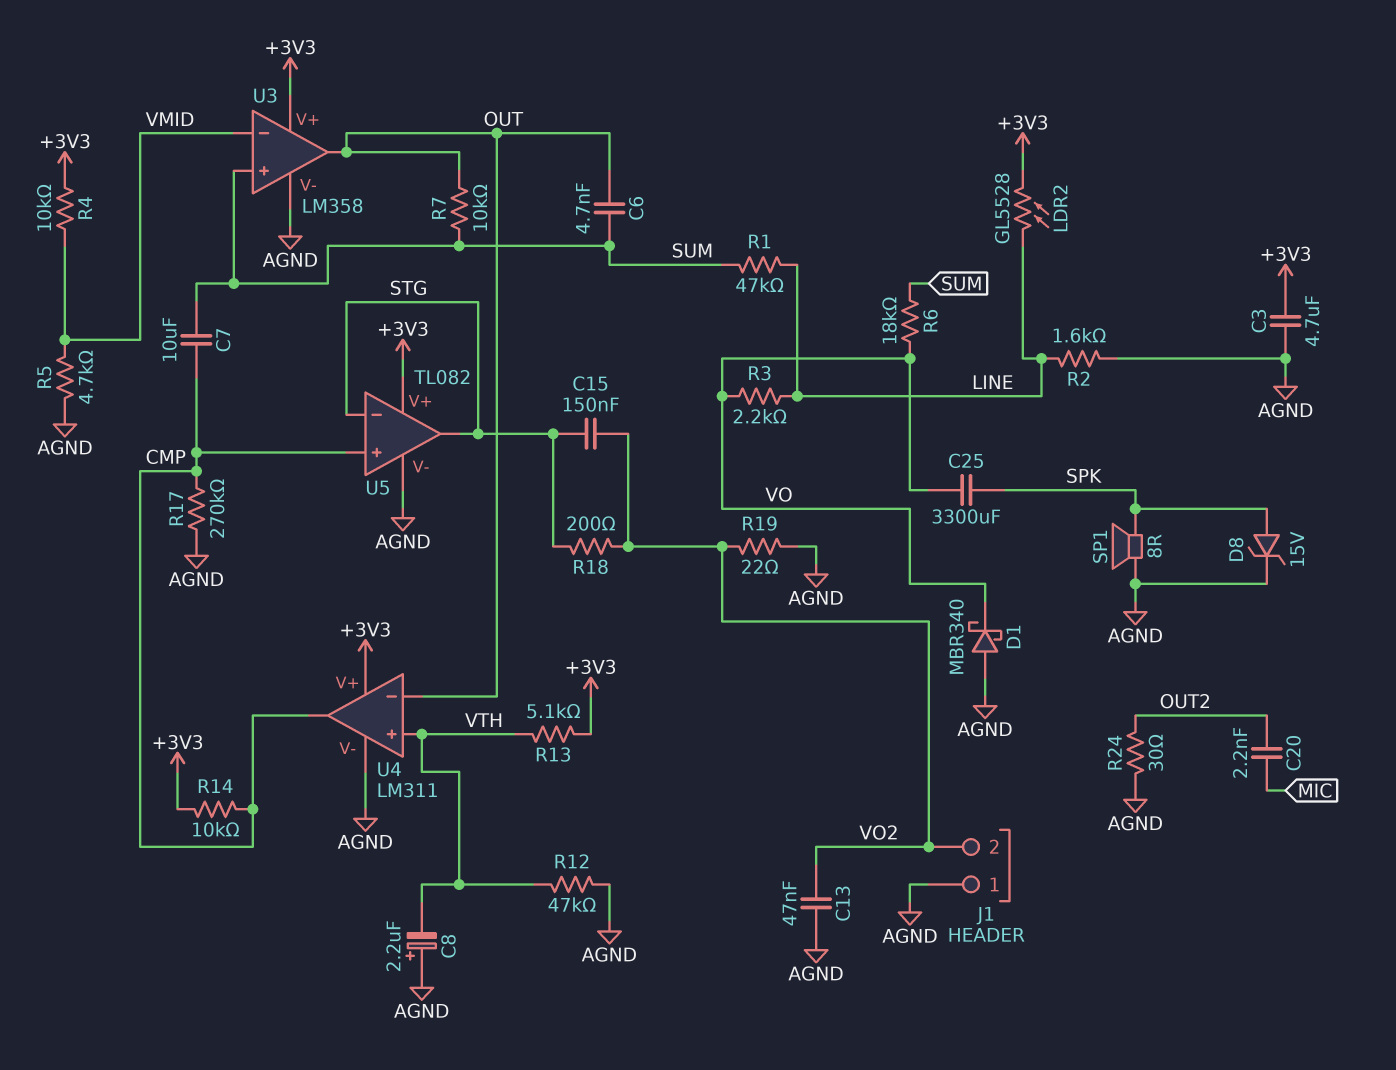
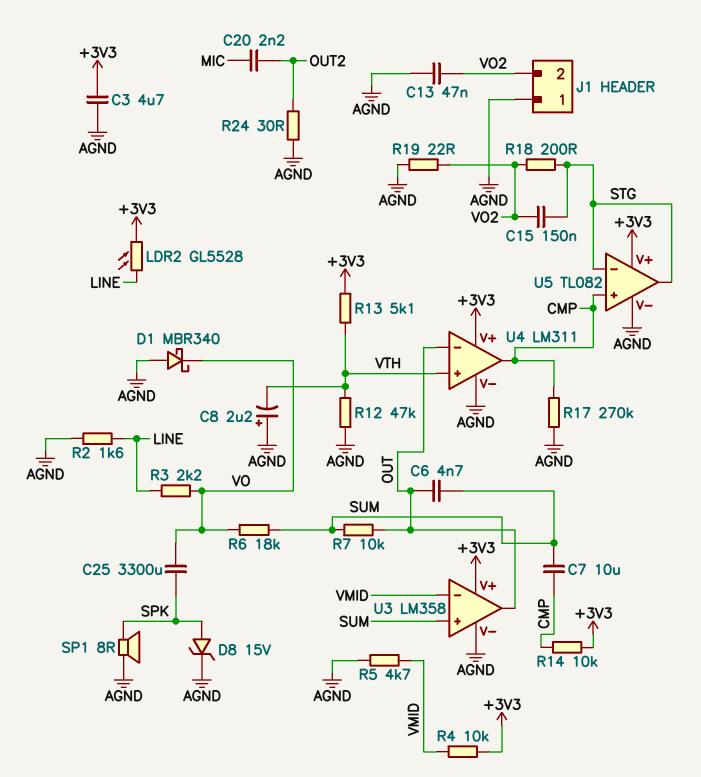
R1: 47k (LINE, SUM) -> none

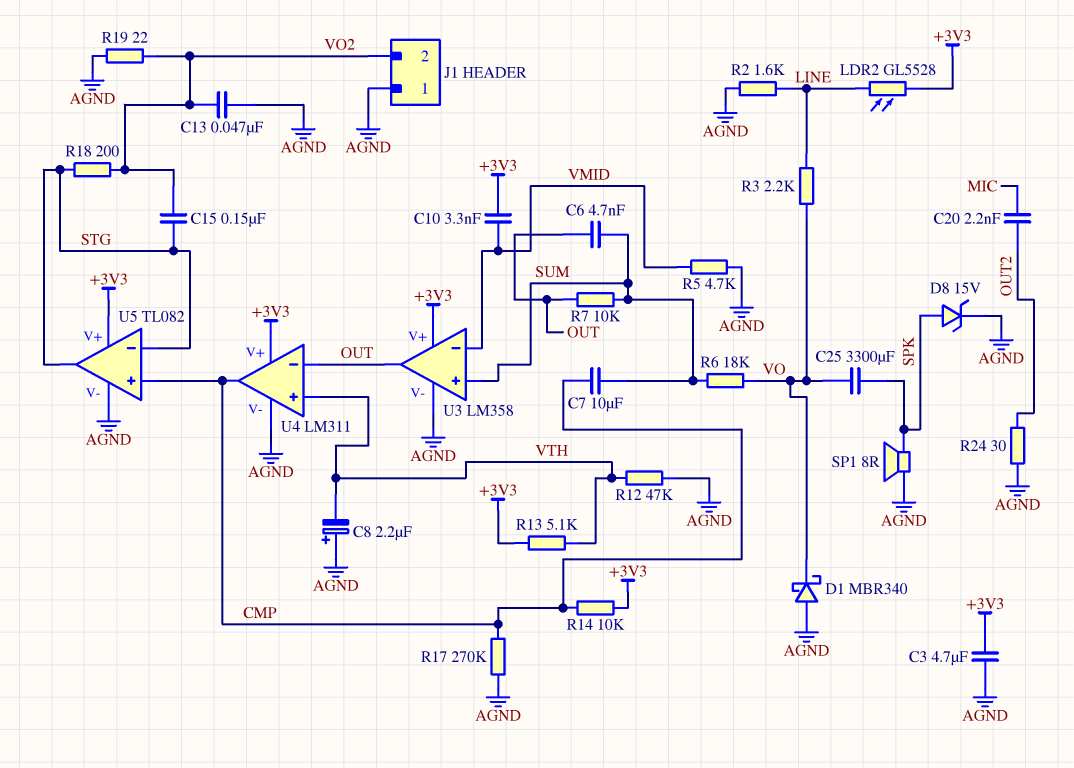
C10: none -> 3.3nF (+3V3, VMID)
R4: 10k (+3V3, VMID) -> none

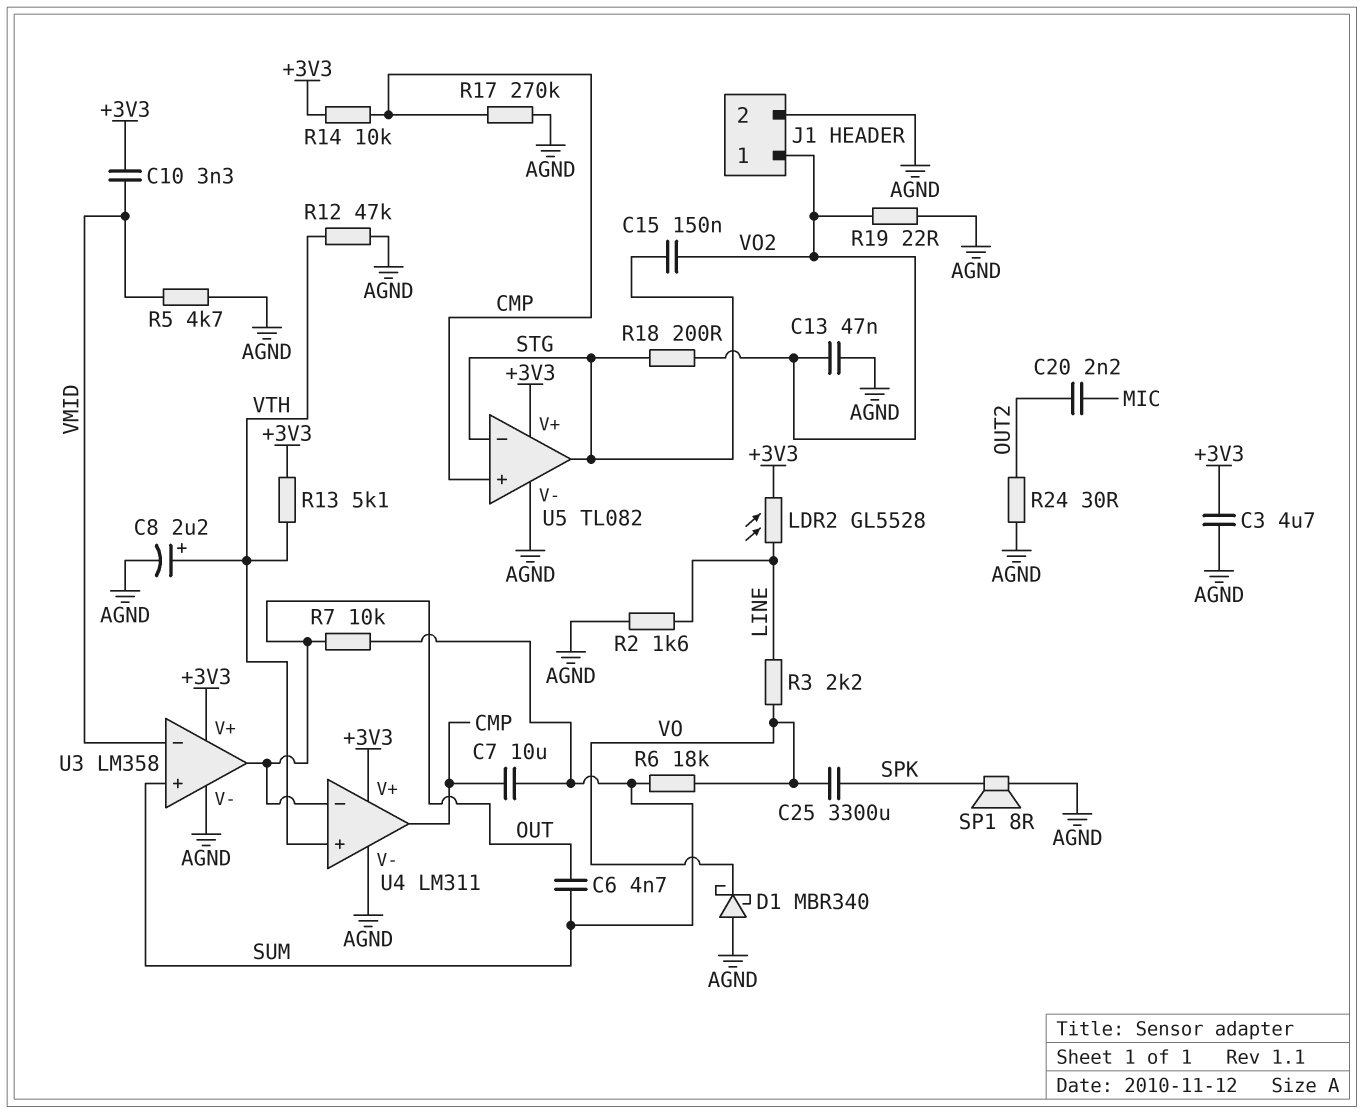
C8: 2.2uF (plus AGND, minus VTH) -> 2.2uF (plus VTH, minus AGND)
D8: zener 15V (A SPK, K AGND) -> none
J1 pin 1: AGND -> VO2
J1 pin 2: VO2 -> AGND

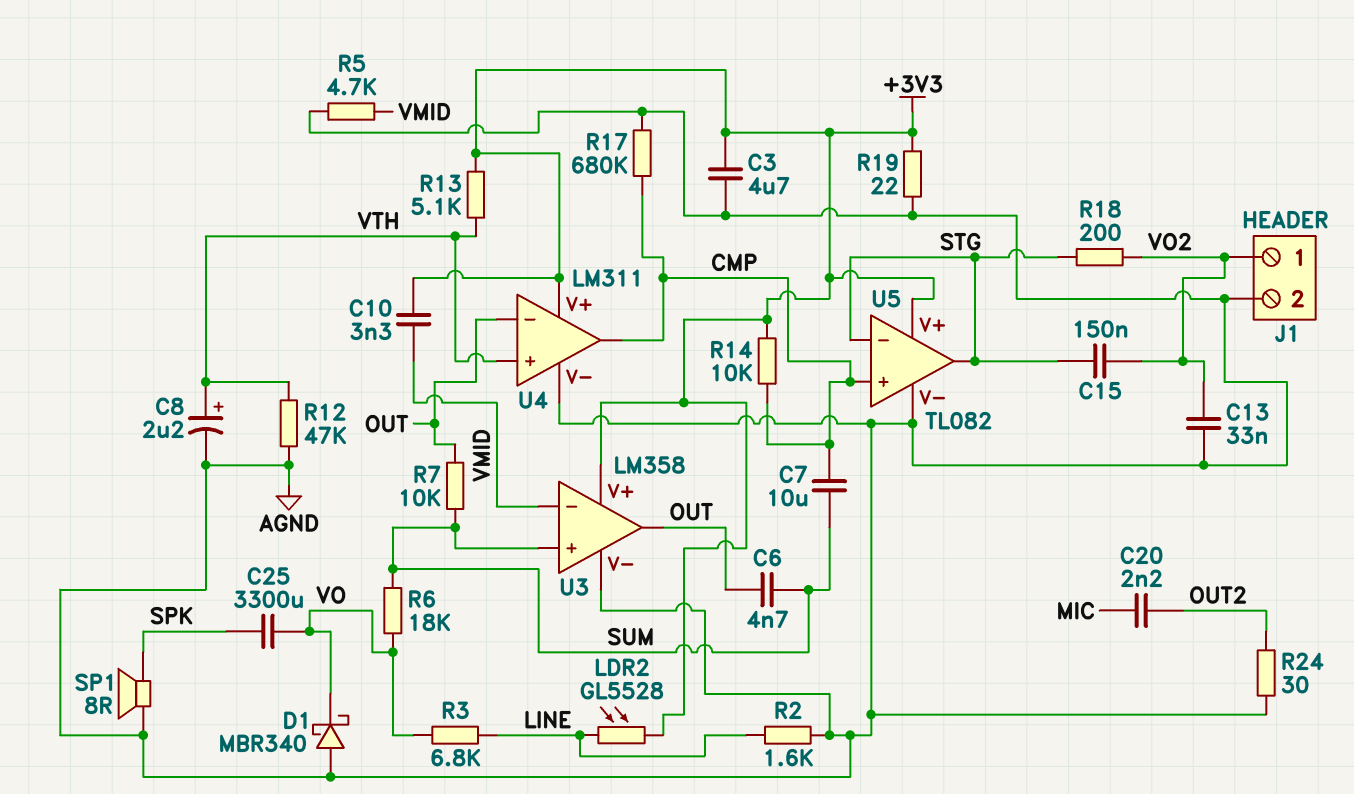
C13: 47nF (AGND, VO2) -> 33nF (AGND, VO2)
R3: 2.2k (LINE, VO) -> 6.8k (LINE, VO)
R17: 270k (AGND, CMP) -> 680k (AGND, CMP)
R19: 22 (AGND, VO2) -> 22 (+3V3, AGND)

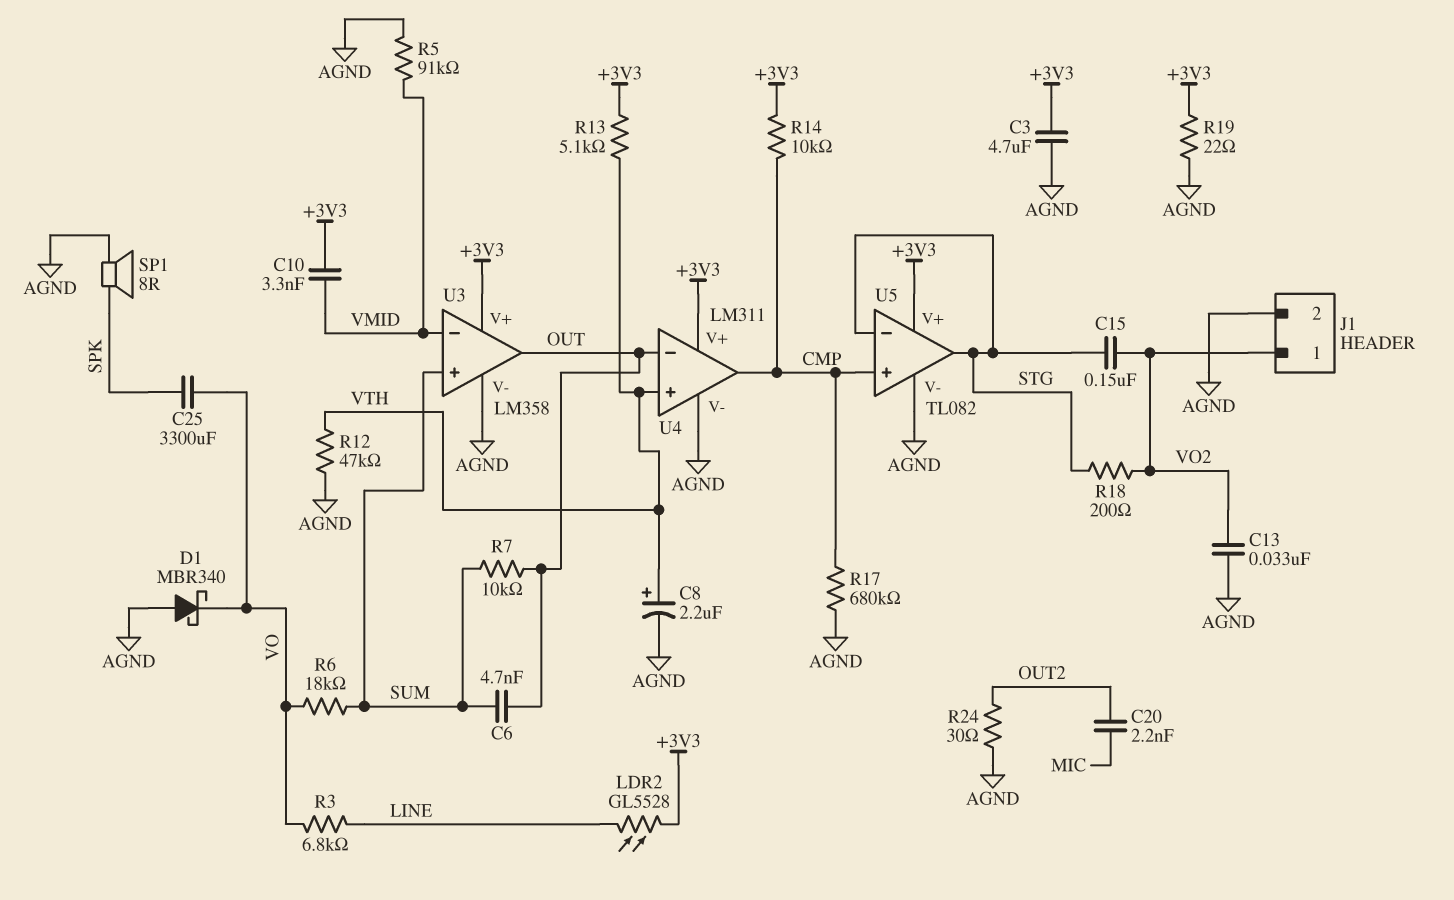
C7: 10uF (CMP, SUM) -> none
R2: 1.6k (AGND, LINE) -> none
R5: 4.7k (AGND, VMID) -> 91k (AGND, VMID)

